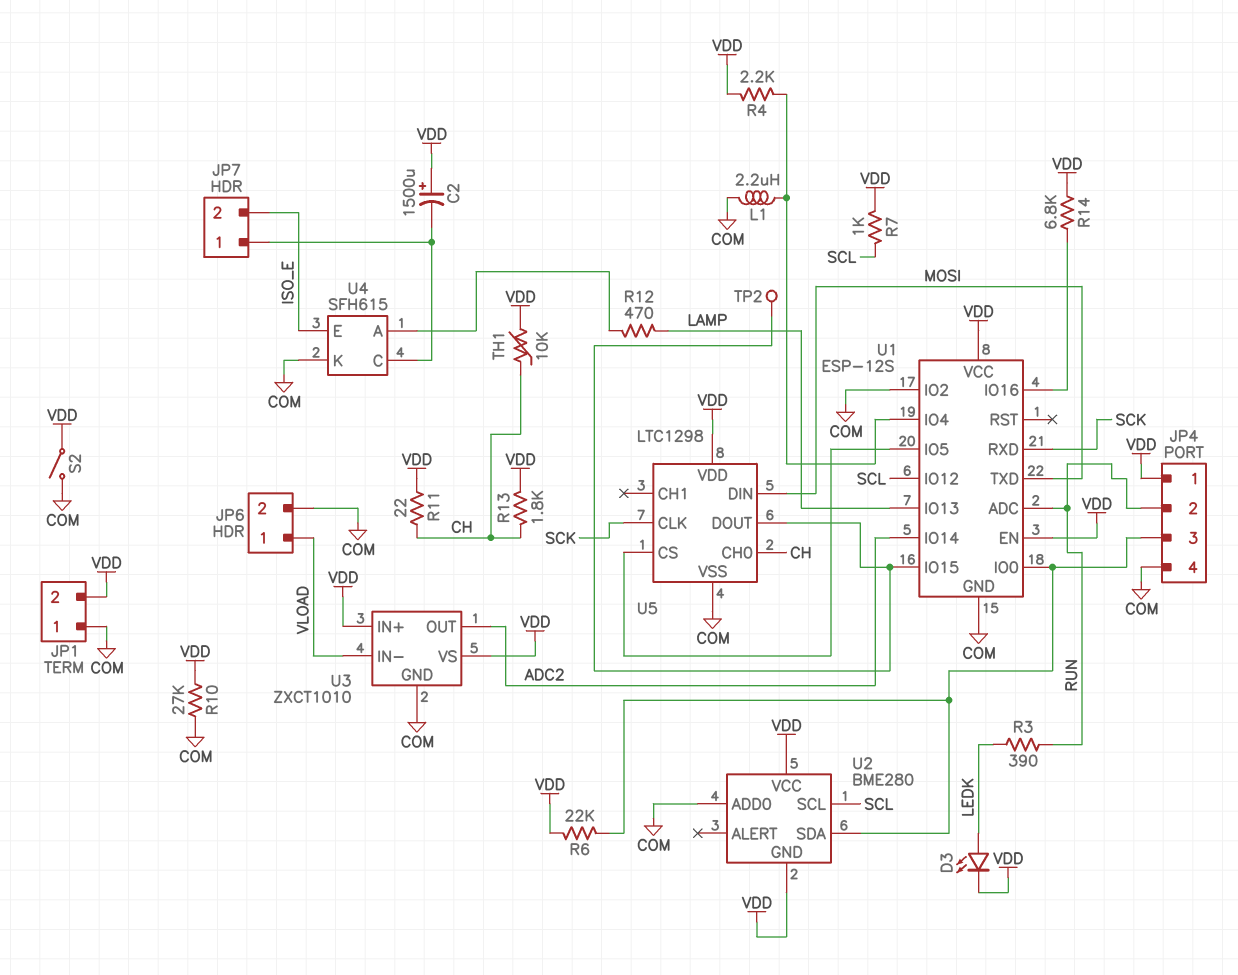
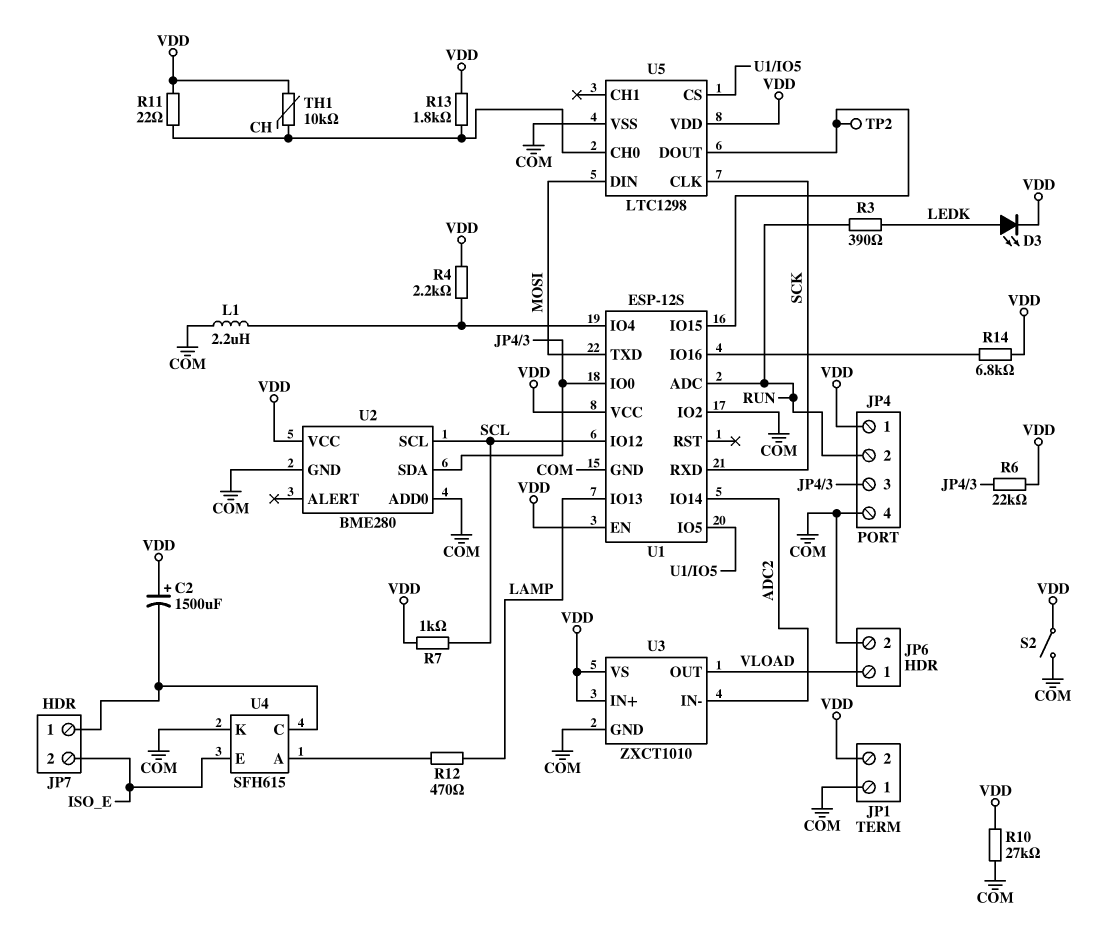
U2 pin GND: VDD -> COM
U3 pin IN-: VLOAD -> ADC2
U3 pin OUT: ADC2 -> VLOAD

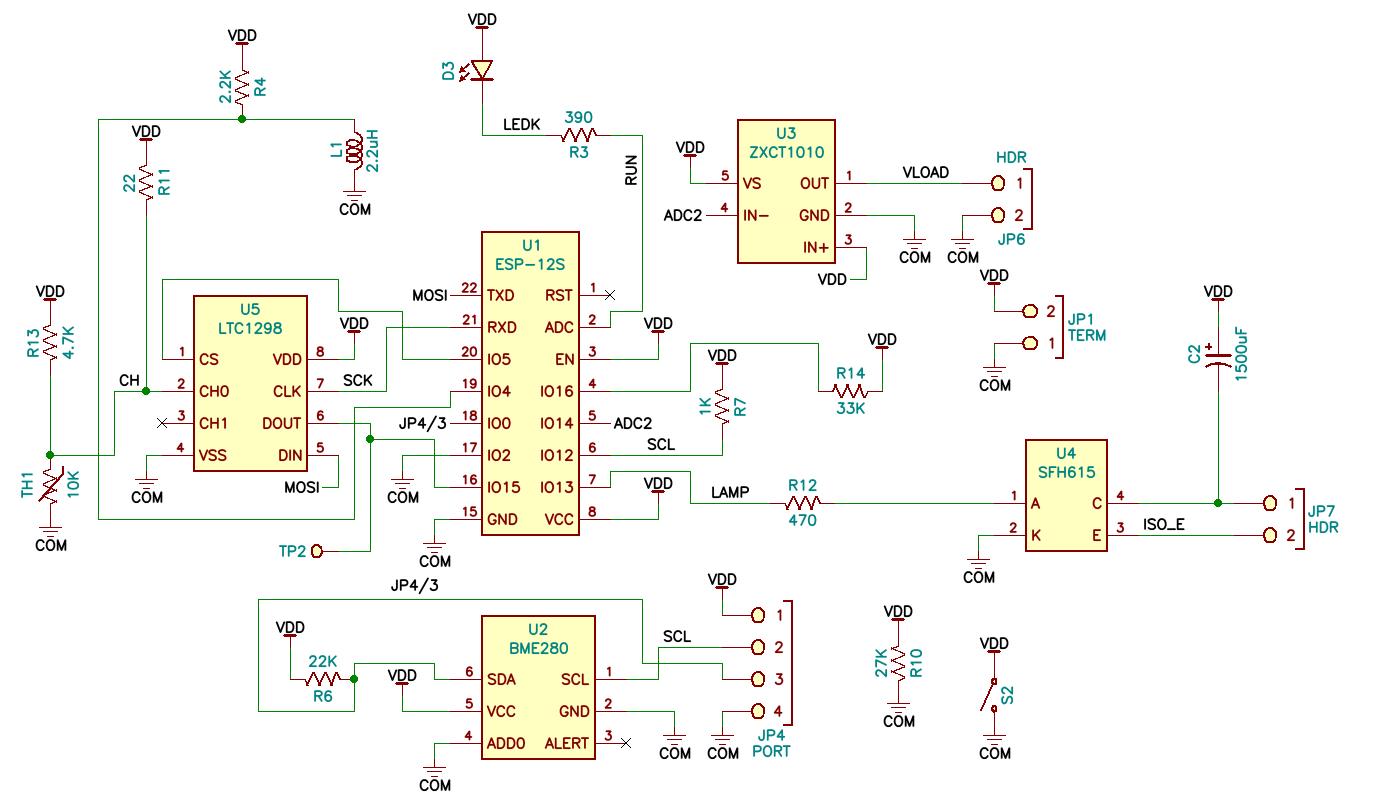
D3: LED (A LEDK, K VDD) -> LED (A VDD, K LEDK)
JP4 pin 2: RUN -> SCL
R13: 1.8k (CH, VDD) -> 4.7k (CH, VDD)
R14: 6.8k (U1/IO16, VDD) -> 33k (U1/IO16, VDD)
TH1: 10k (CH, VDD) -> 10k (CH, COM)

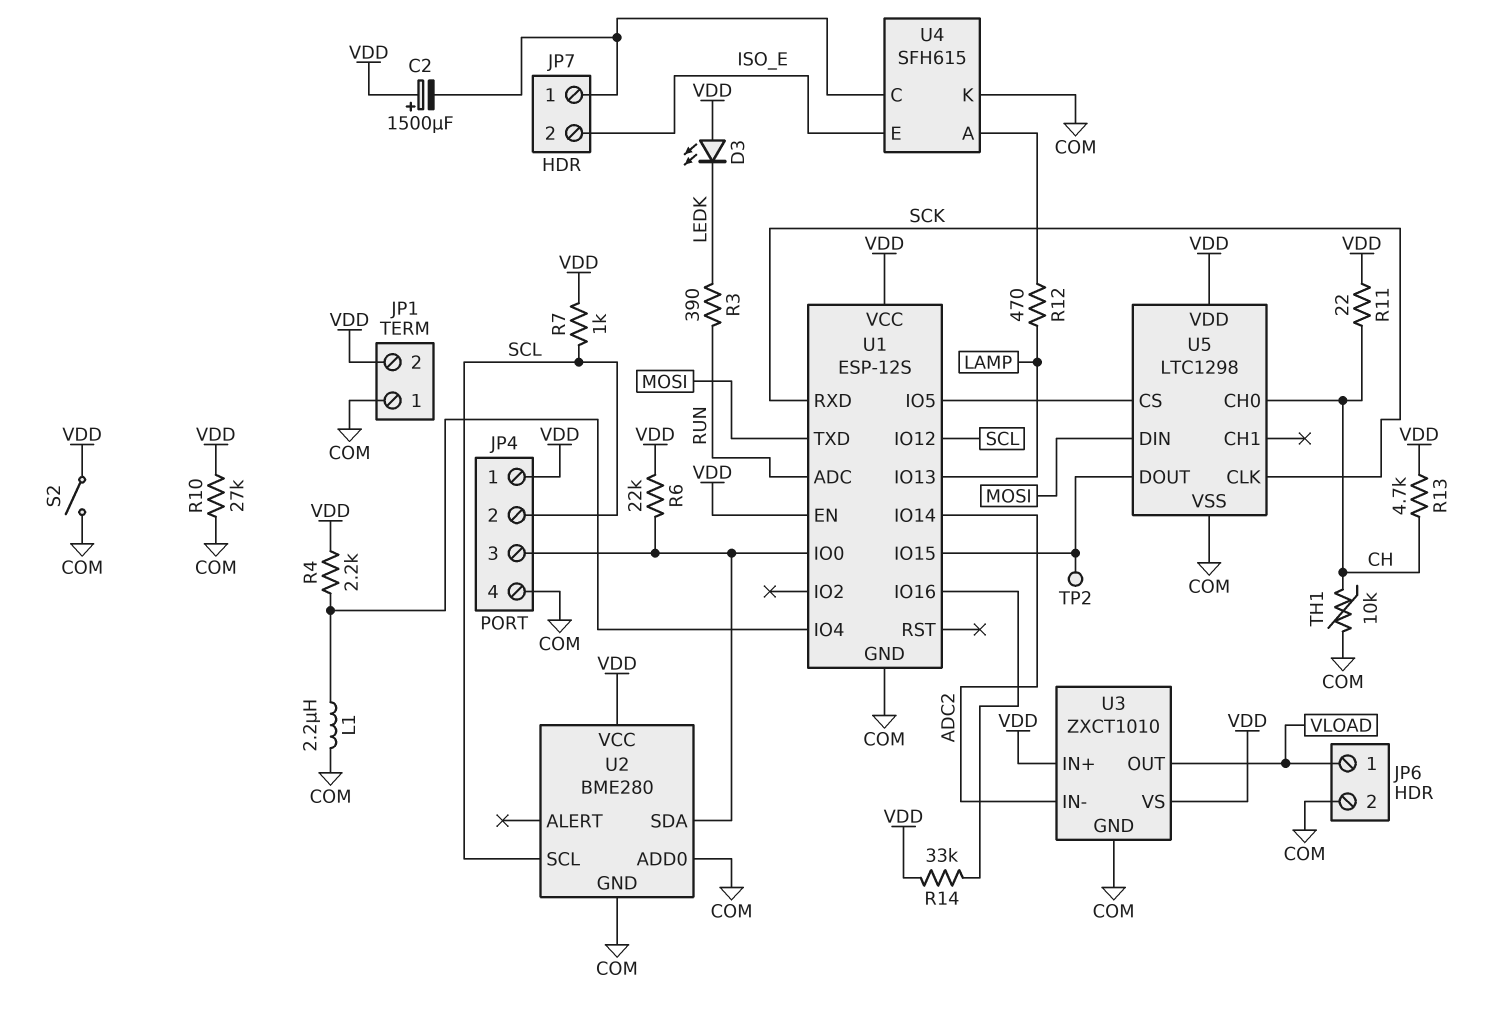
U1 pin IO2: COM -> none

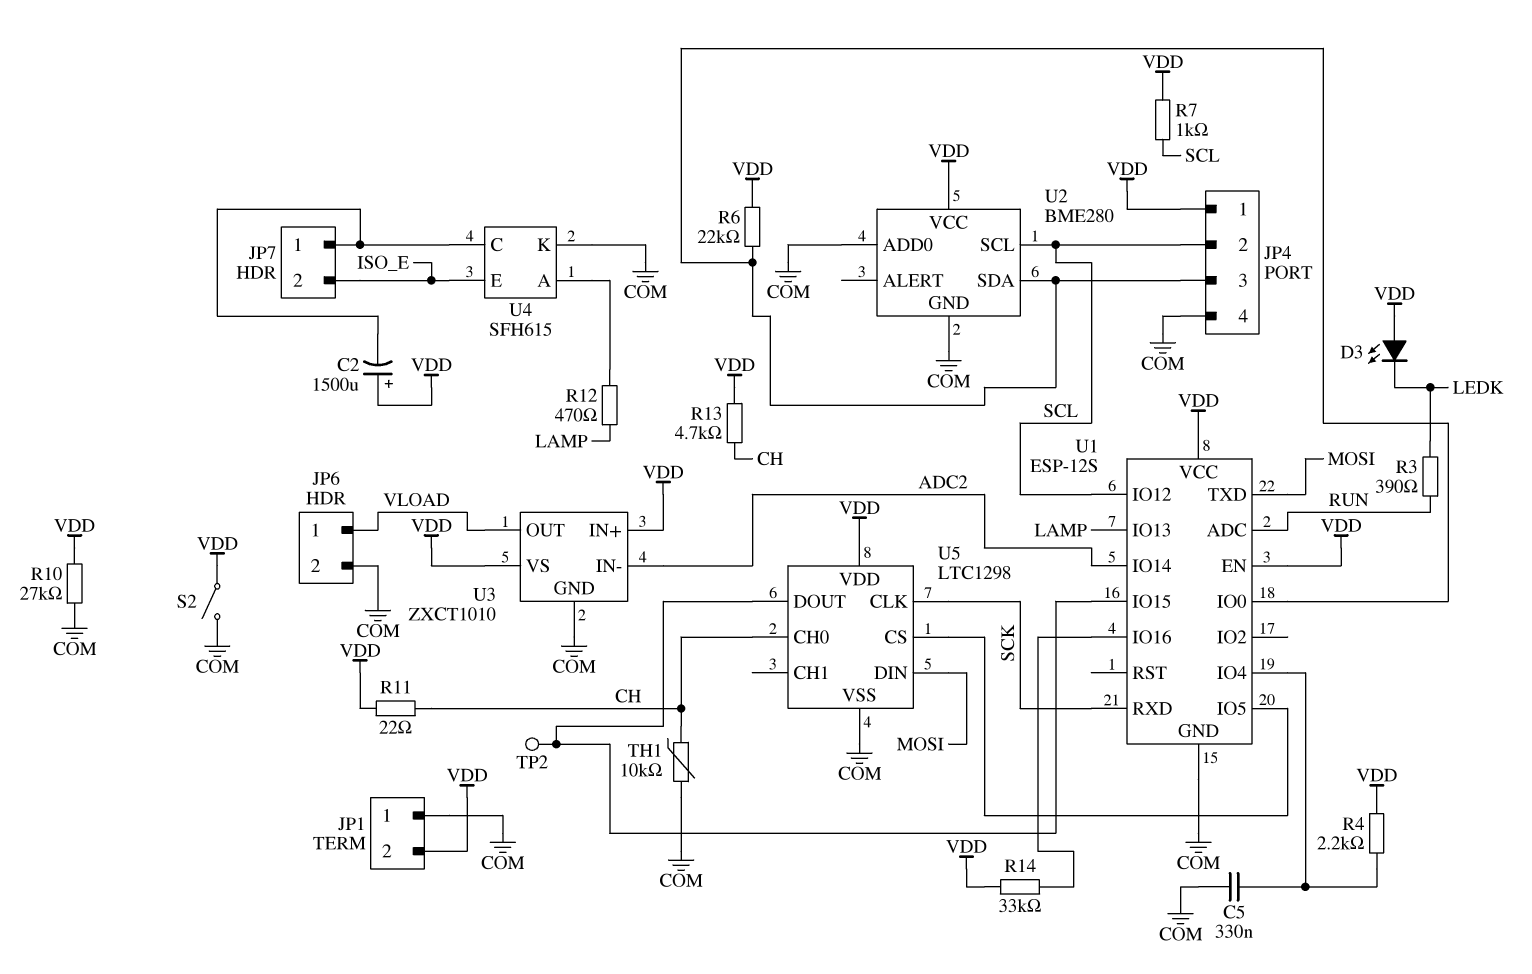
C5: none -> 330nF (COM, U1/IO4)
L1: 2.2uH (COM, U1/IO4) -> none

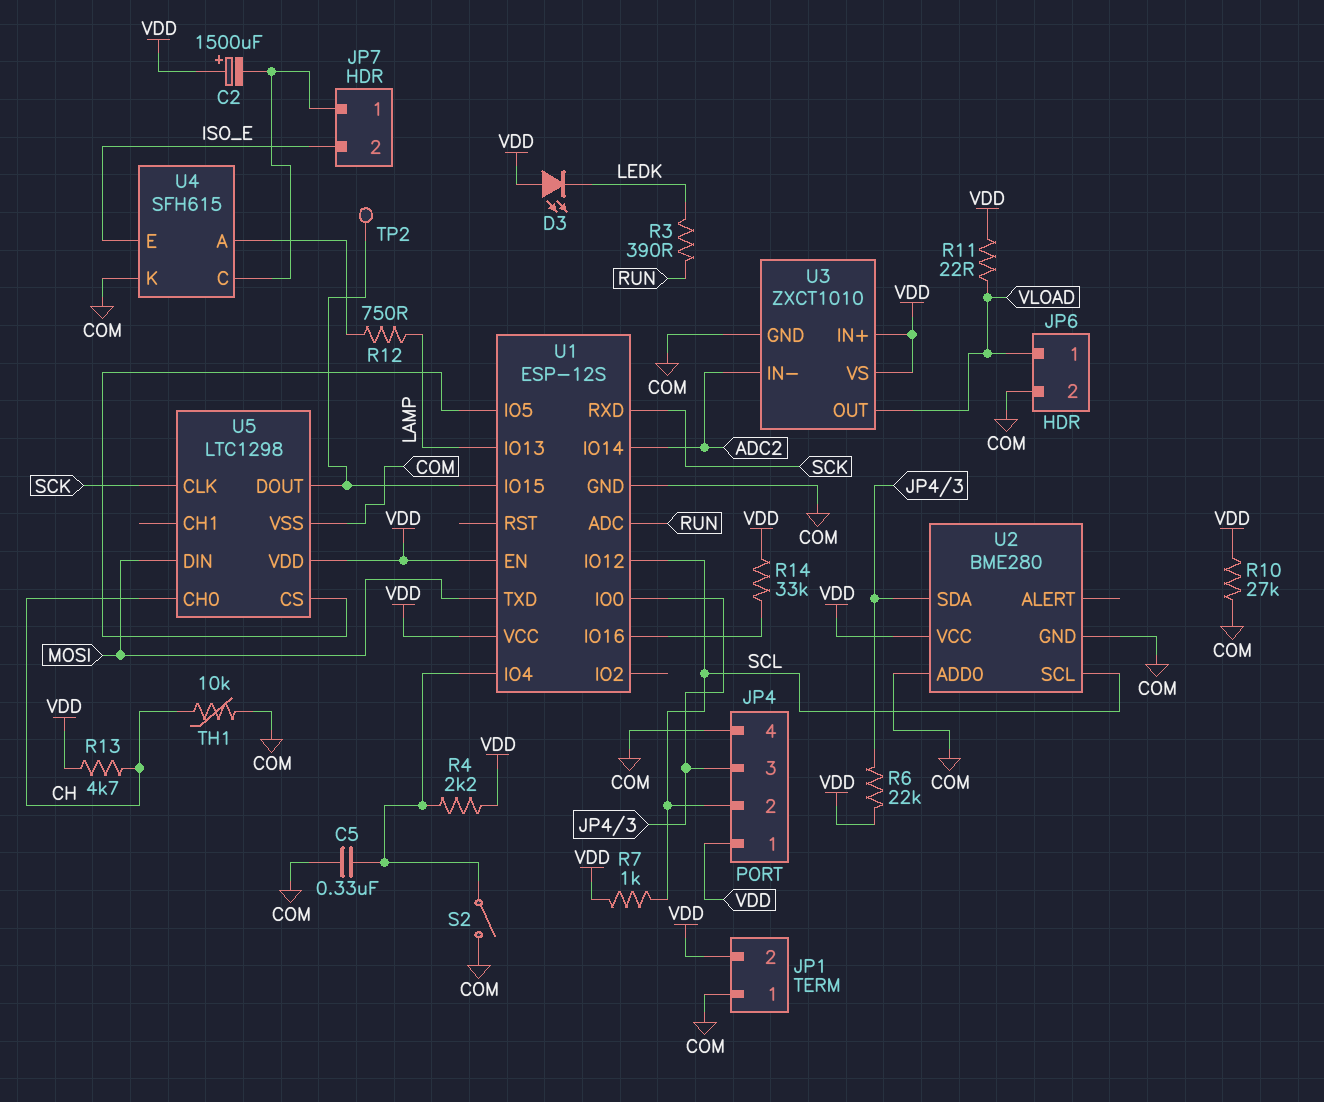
R11: 22 (CH, VDD) -> 22 (VDD, VLOAD)
R12: 470 (LAMP, U4/A) -> 750 (LAMP, U4/A)
S2: switch (COM, VDD) -> switch (COM, U1/IO4)

